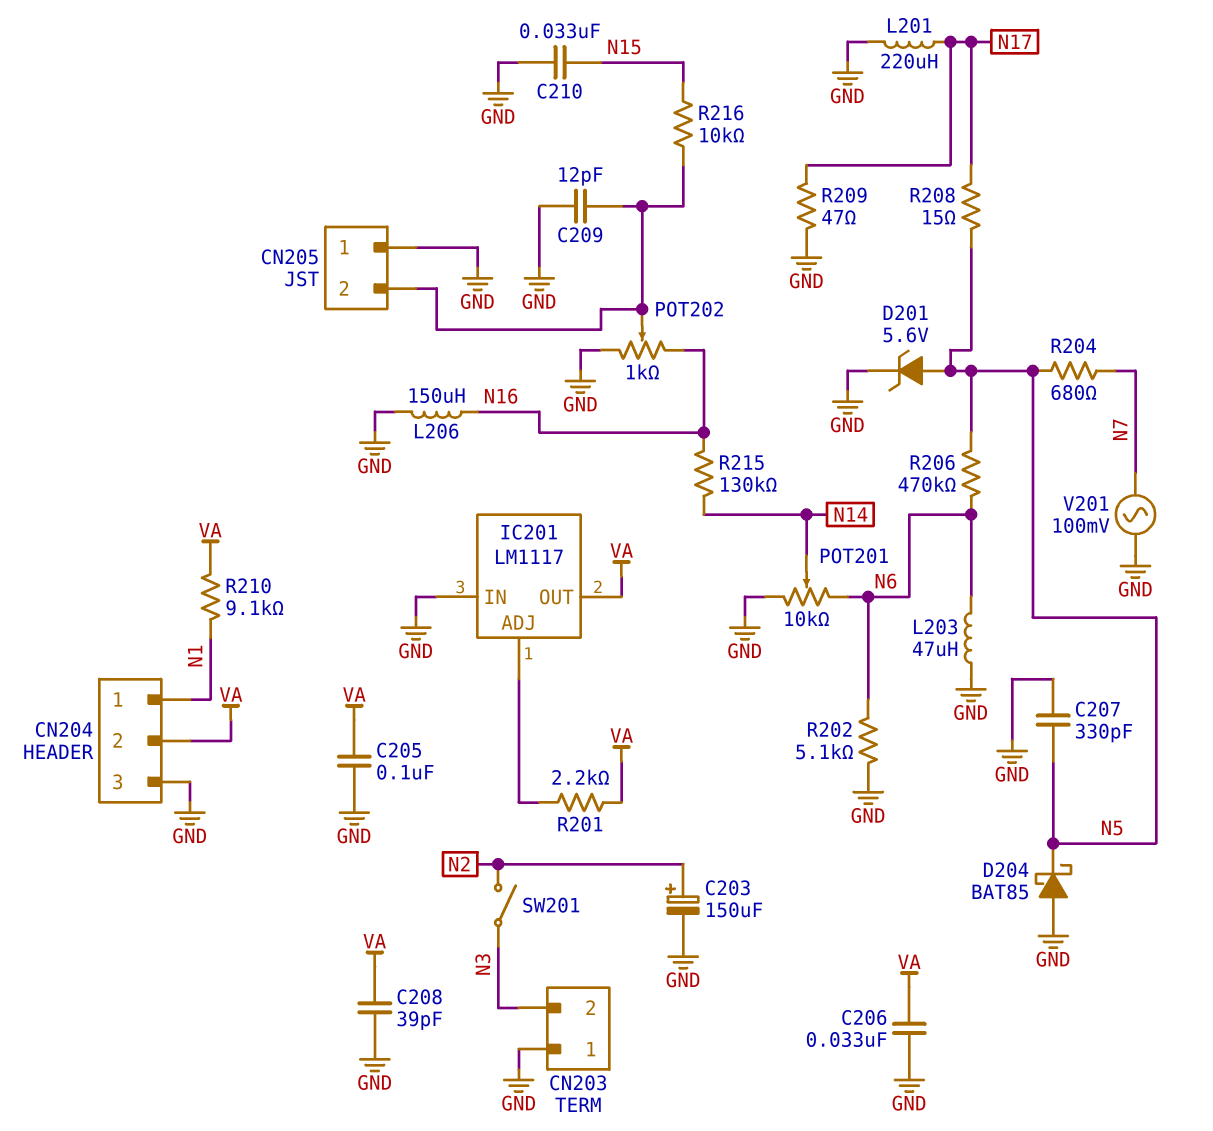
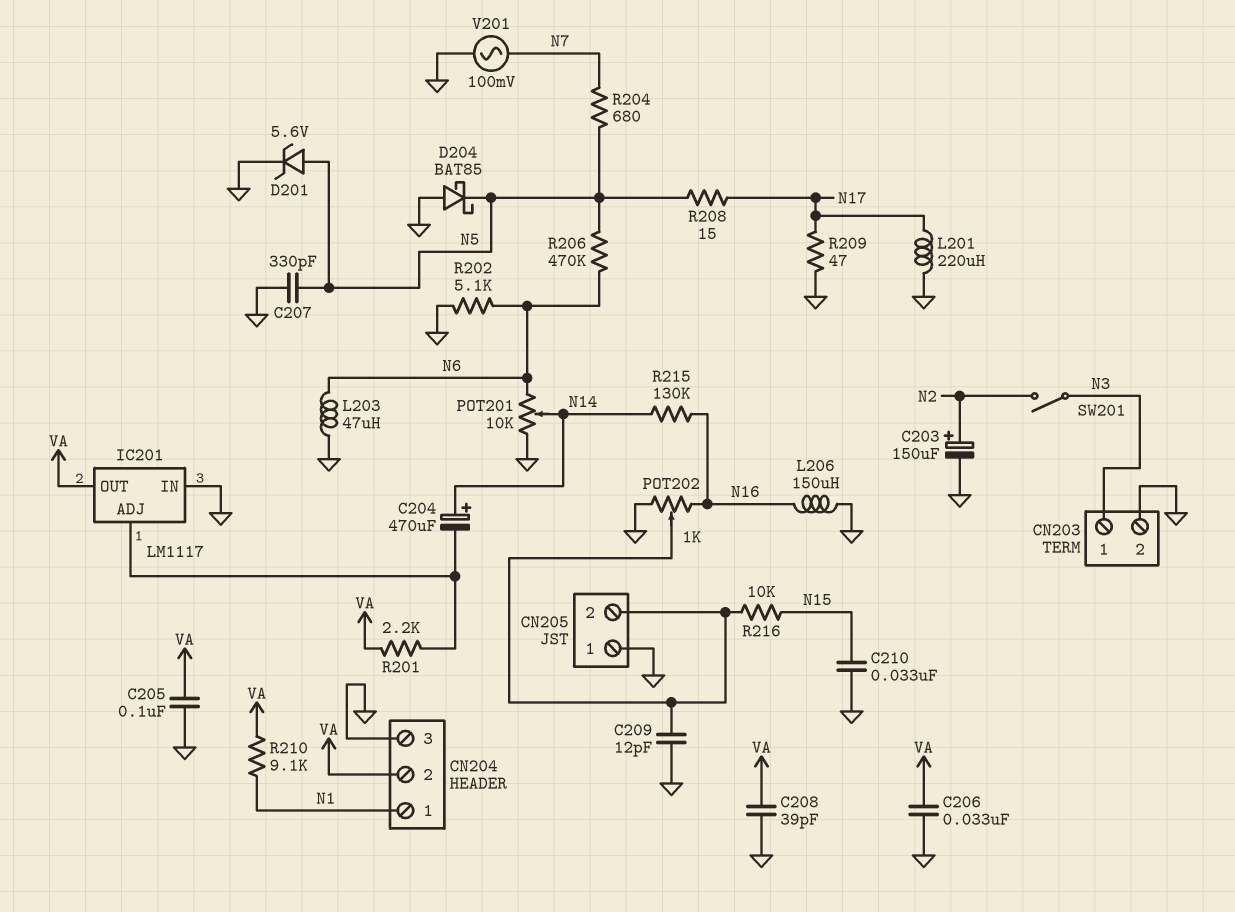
C204: none -> 470uF (plus N14, minus IC201/ADJ)
CN203 pin 1: GND -> N3
CN203 pin 2: N3 -> GND

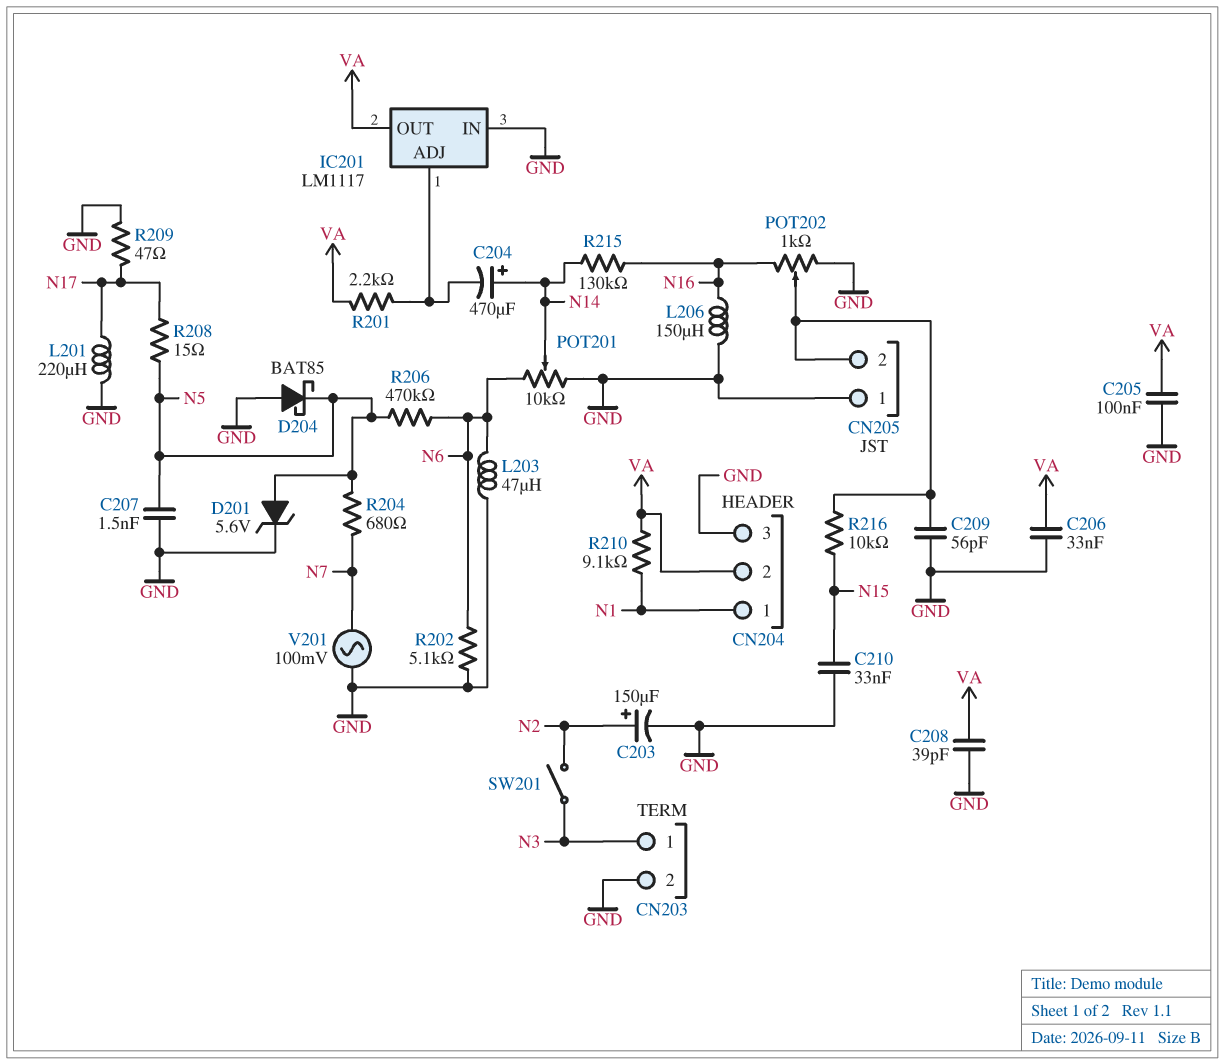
C207: 330pF (GND, N5) -> 1.5nF (GND, N5)
C209: 12pF (CN205/2, GND) -> 56pF (CN205/2, GND)

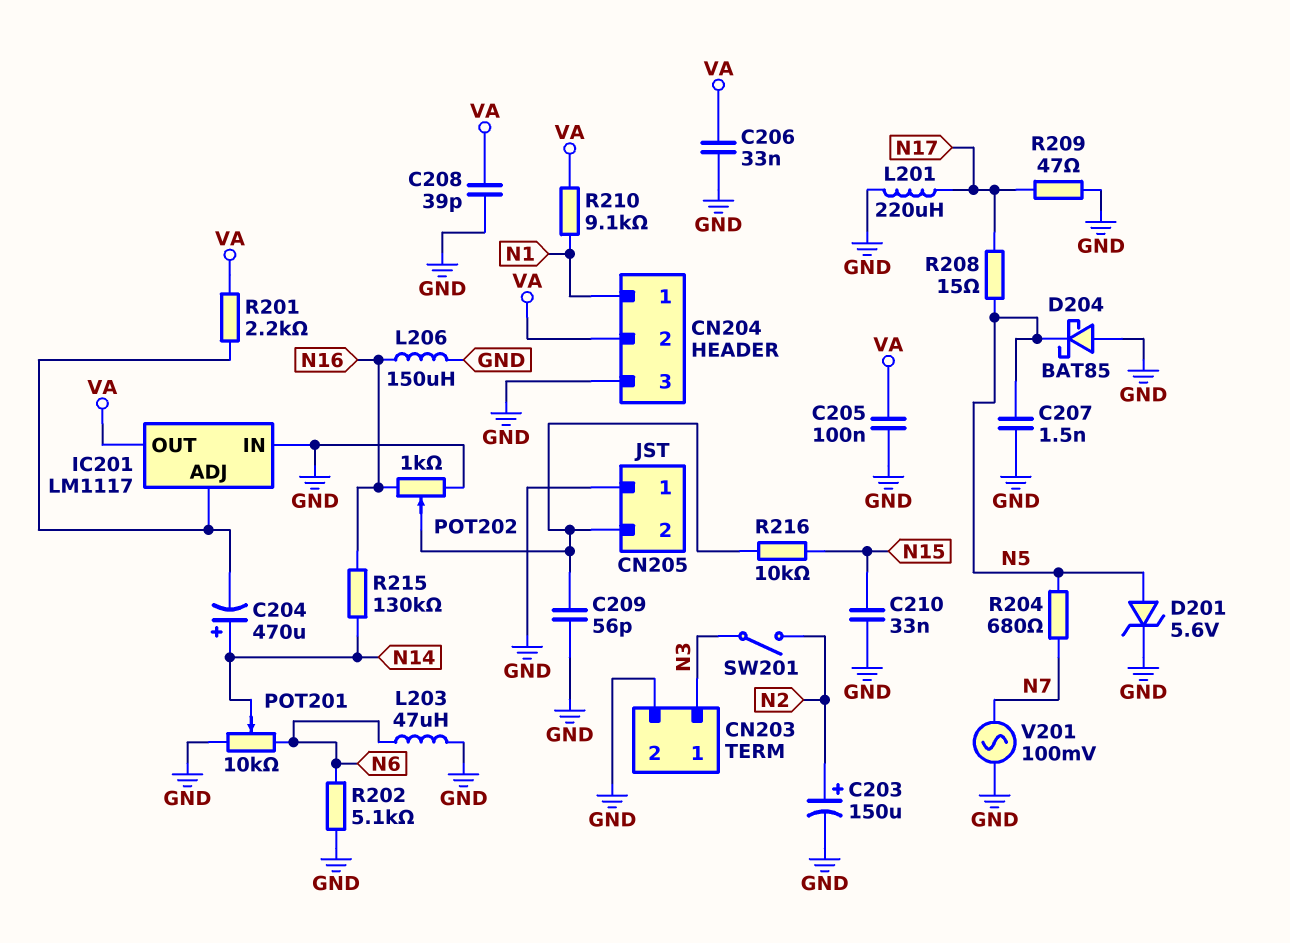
R206: 470k (N5, N6) -> none

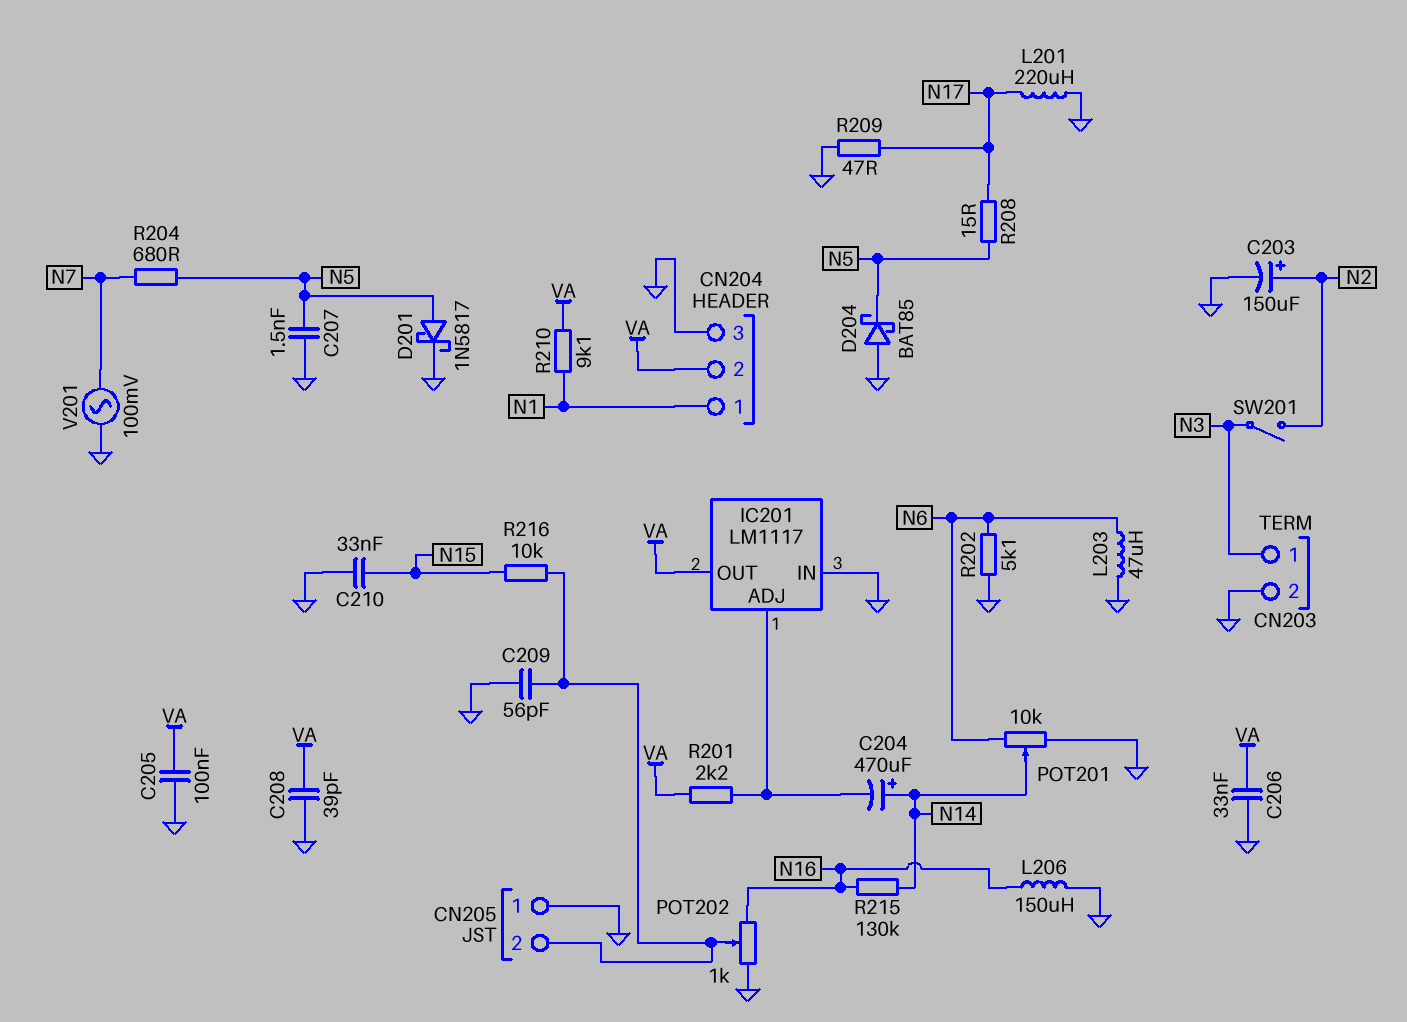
D201: zener 5.6V (A N5, K GND) -> schottky 1N5817 (A N5, K GND)

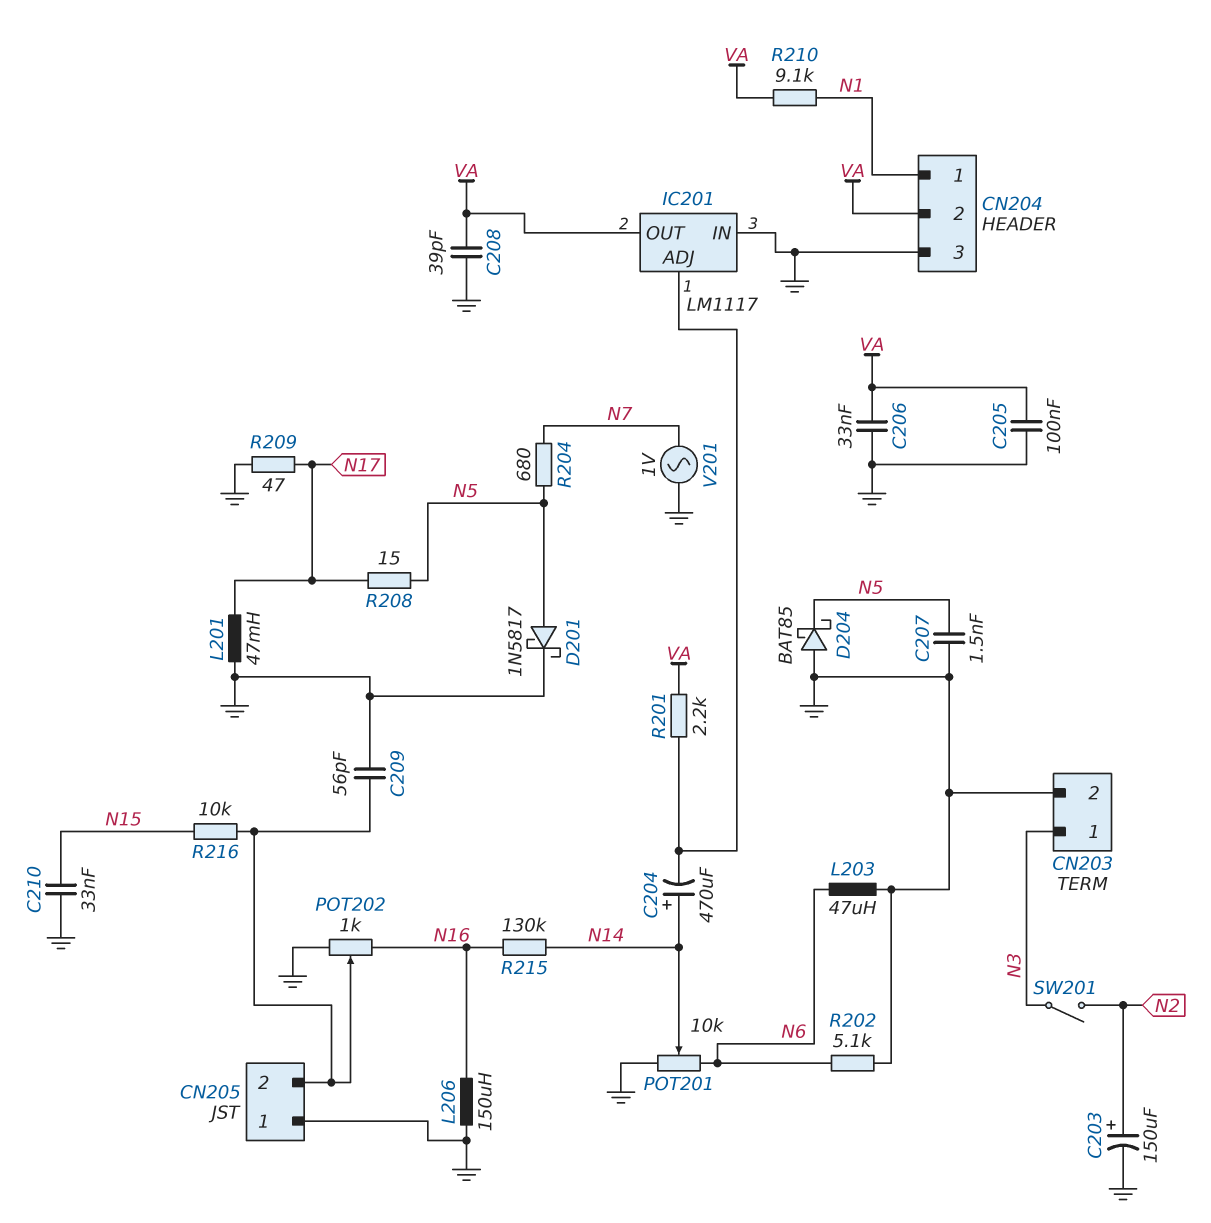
L201: 220uH (GND, N17) -> 47mH (GND, N17)
V201: AC 100mV (GND, N7) -> AC 1V (GND, N7)

